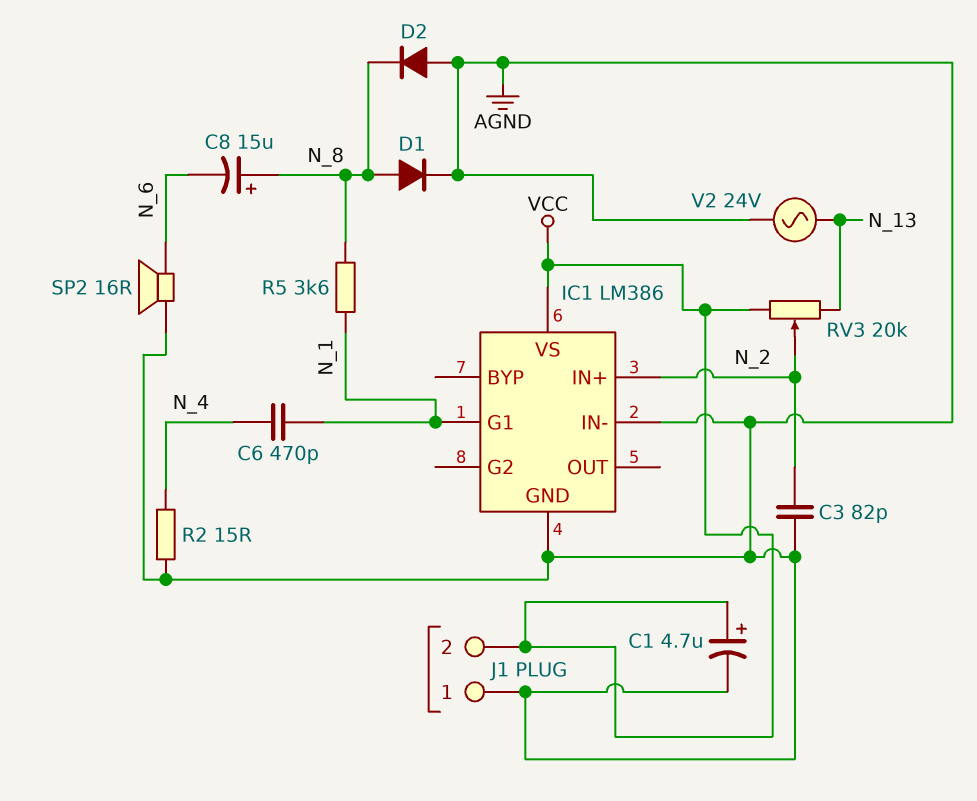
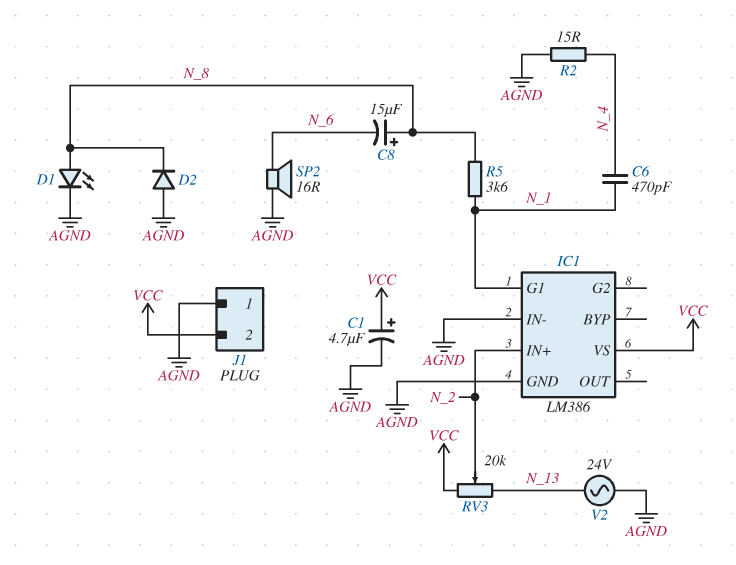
C3: 82pF (AGND, N_2) -> none
D1: diode (A N_8, K AGND) -> LED (A N_8, K AGND)

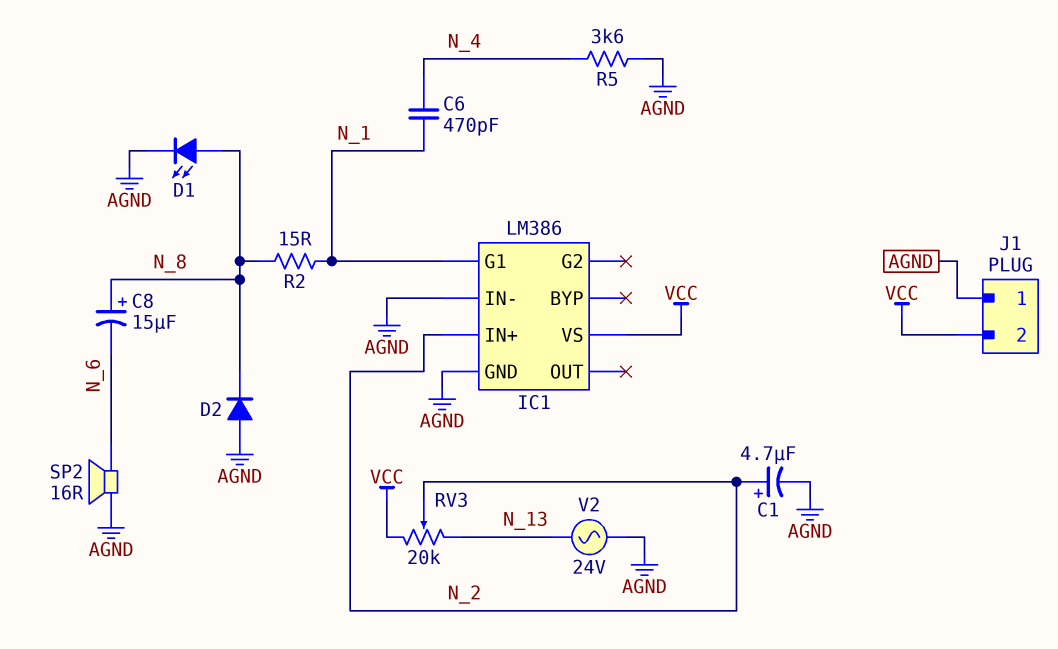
C1: 4.7uF (plus VCC, minus AGND) -> 4.7uF (plus N_2, minus AGND)
R2: 15 (AGND, N_4) -> 15 (N_1, N_8)
R5: 3.6k (N_1, N_8) -> 3.6k (AGND, N_4)

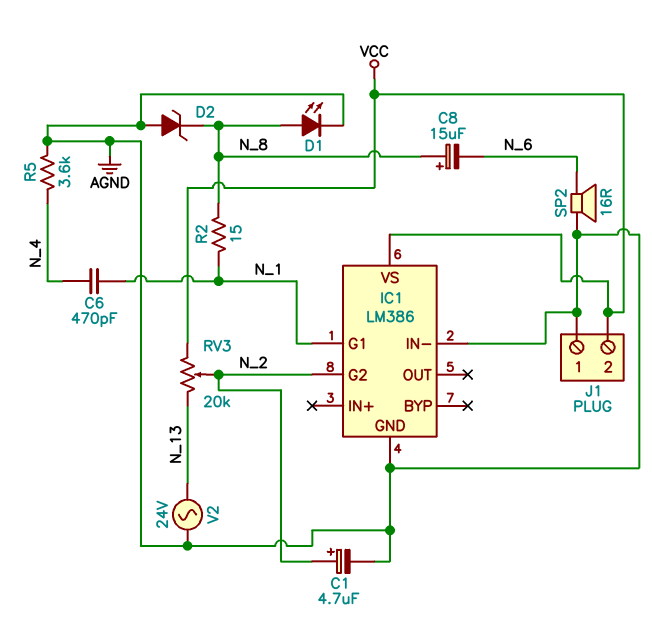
D2: diode (A AGND, K N_8) -> zener (A AGND, K N_8)
IC1 pin G2: none -> N_2
IC1 pin IN+: N_2 -> none

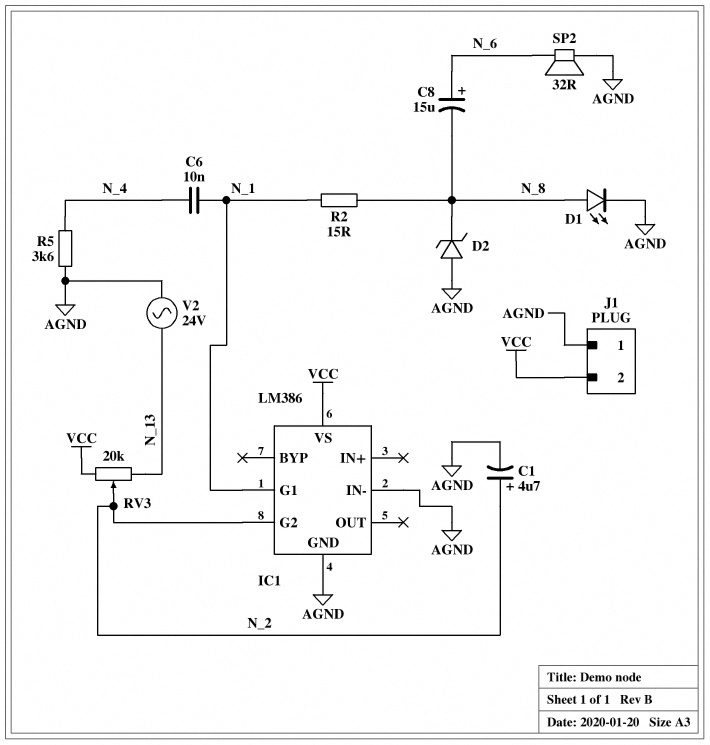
C6: 470pF (N_1, N_4) -> 10nF (N_1, N_4)
C8: 15uF (plus N_8, minus N_6) -> 15uF (plus N_6, minus N_8)
SP2: speaker 16R (AGND, N_6) -> speaker 32R (AGND, N_6)

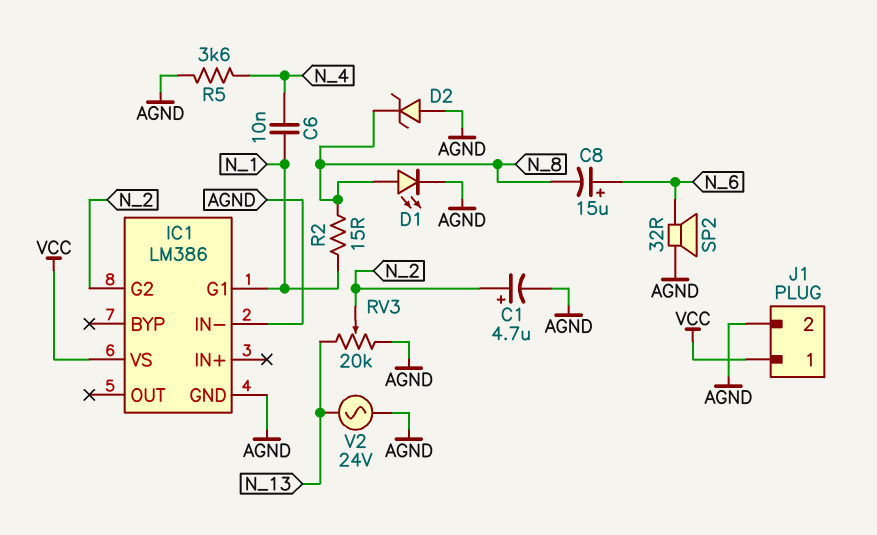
J1 pin 1: AGND -> VCC
J1 pin 2: VCC -> AGND
RV3: 20k (N_13, VCC, wiper N_2) -> 20k (AGND, N_13, wiper N_2)

